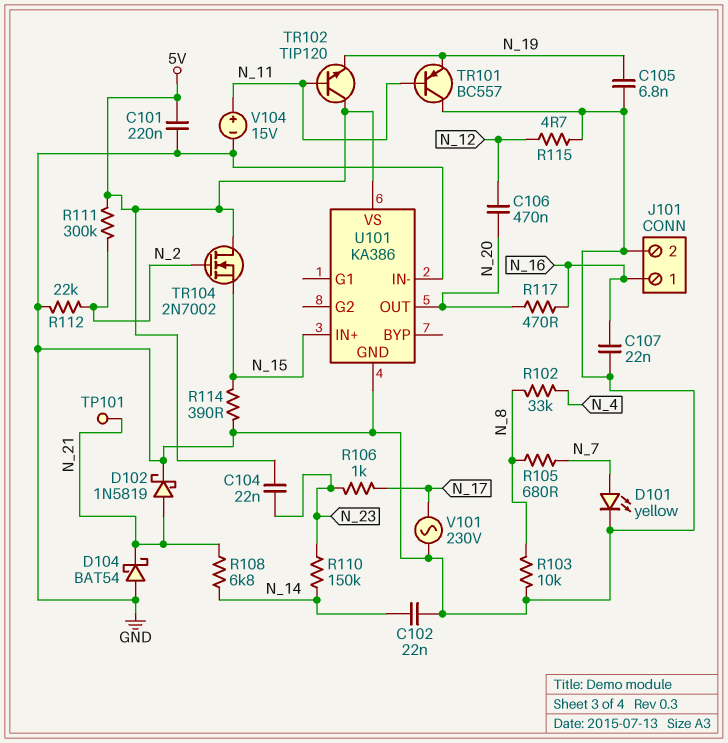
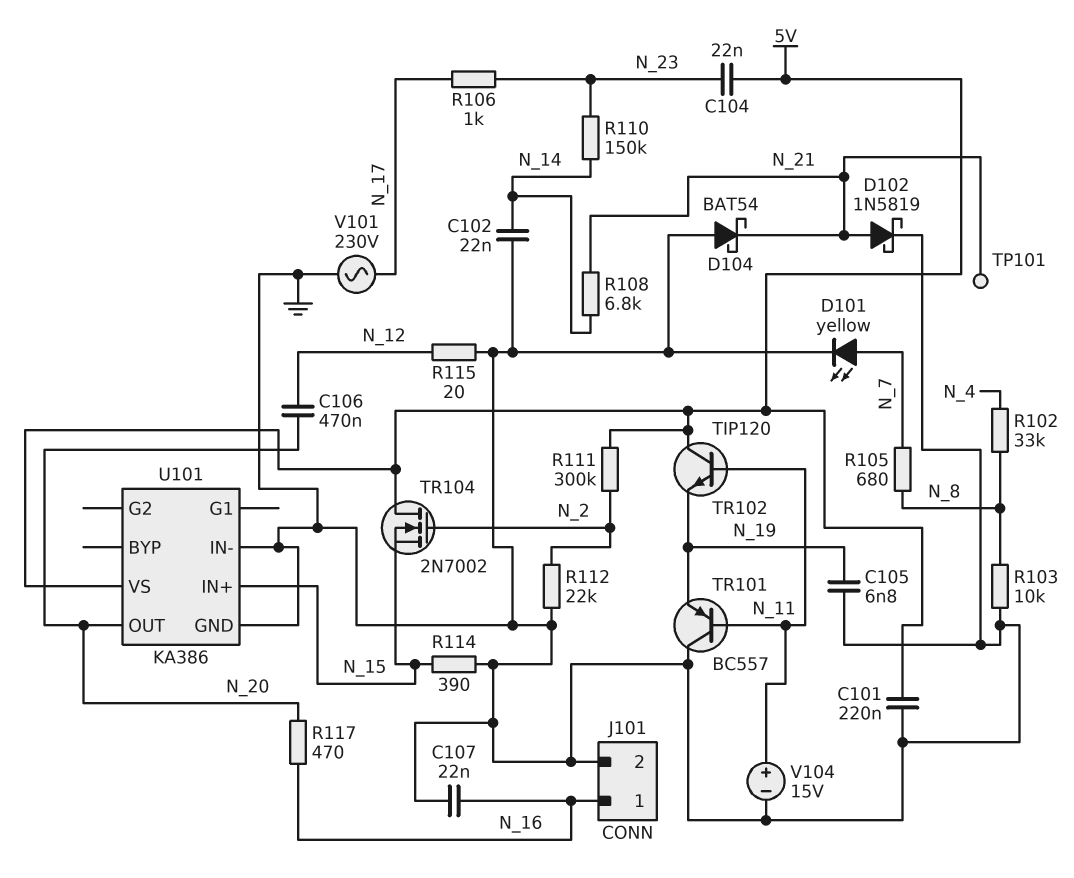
R115: 4.7 (GND, N_12) -> 20 (GND, N_12)

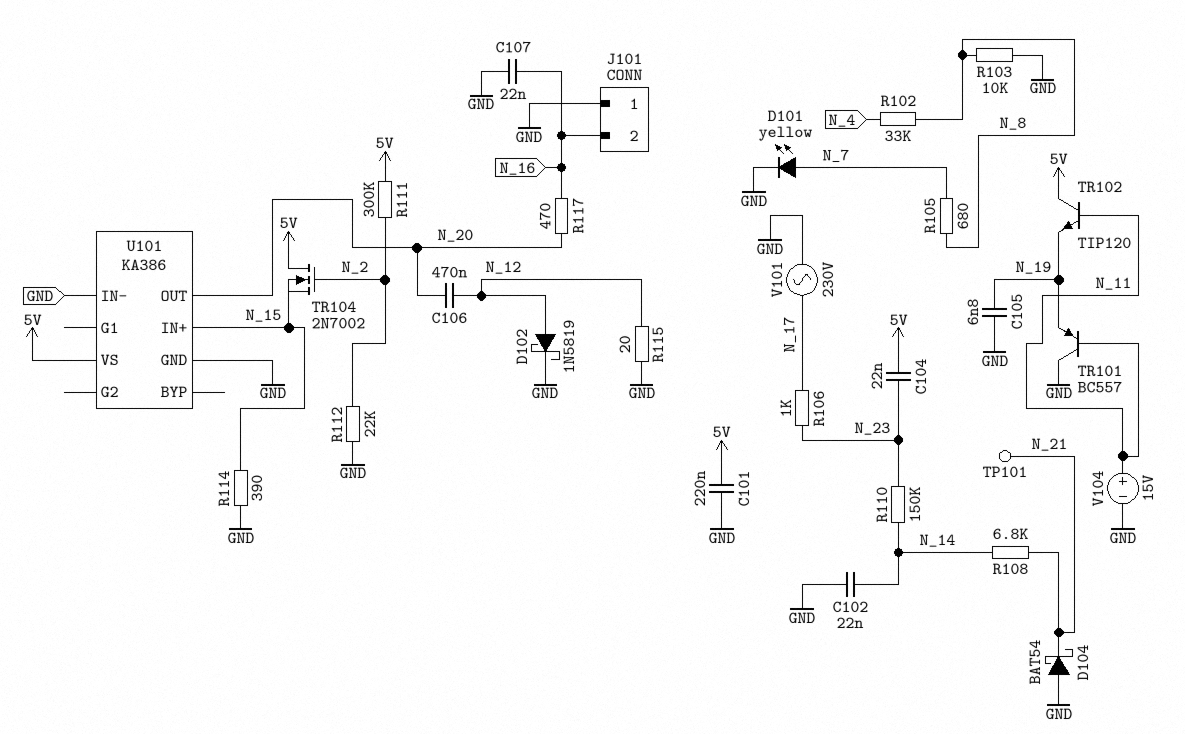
D102: schottky 1N5819 (A N_21, K GND) -> schottky 1N5819 (A N_12, K GND)
J101 pin 1: N_16 -> GND
J101 pin 2: GND -> N_16

